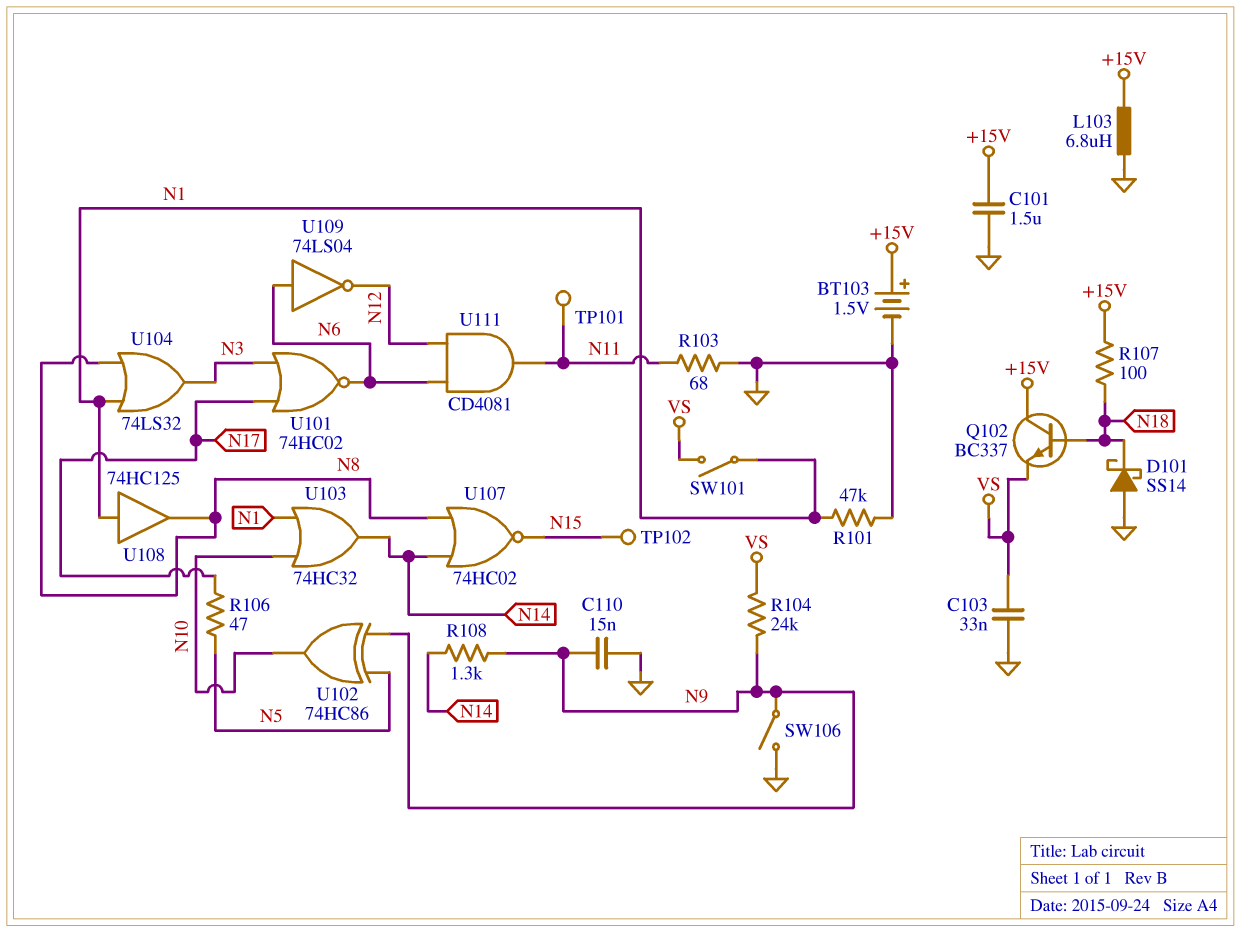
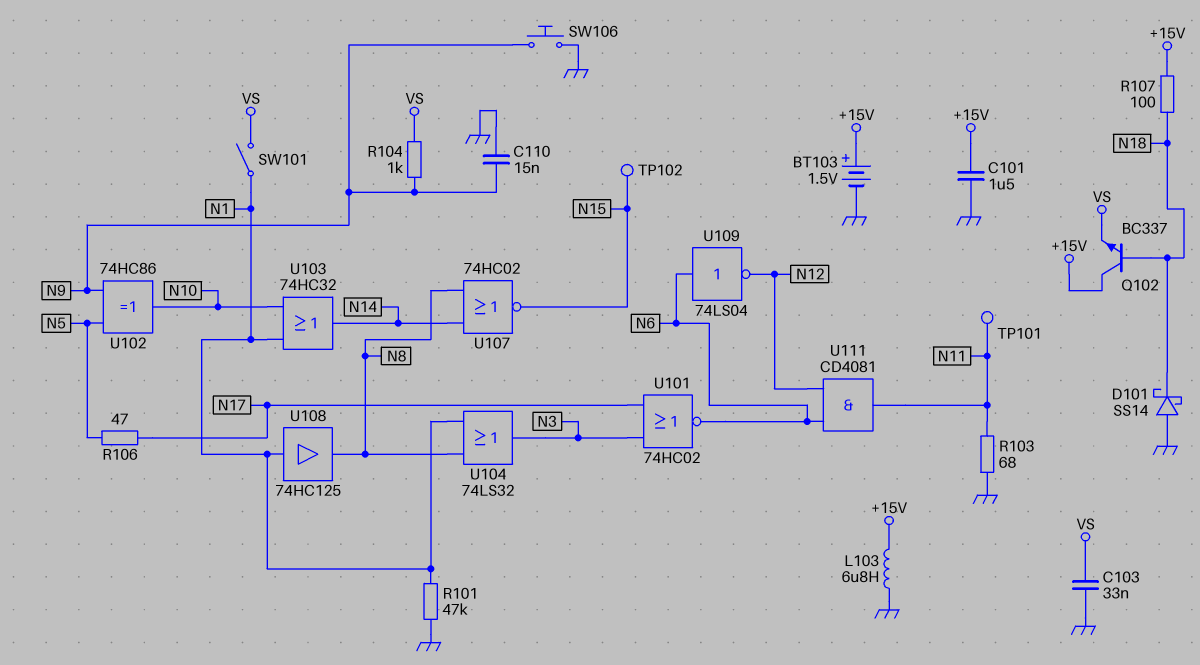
R104: 24k (N9, VS) -> 1k (N9, VS)
R108: 1.3k (N9, N14) -> none
SW106: switch (GND, N9) -> button (GND, N9)

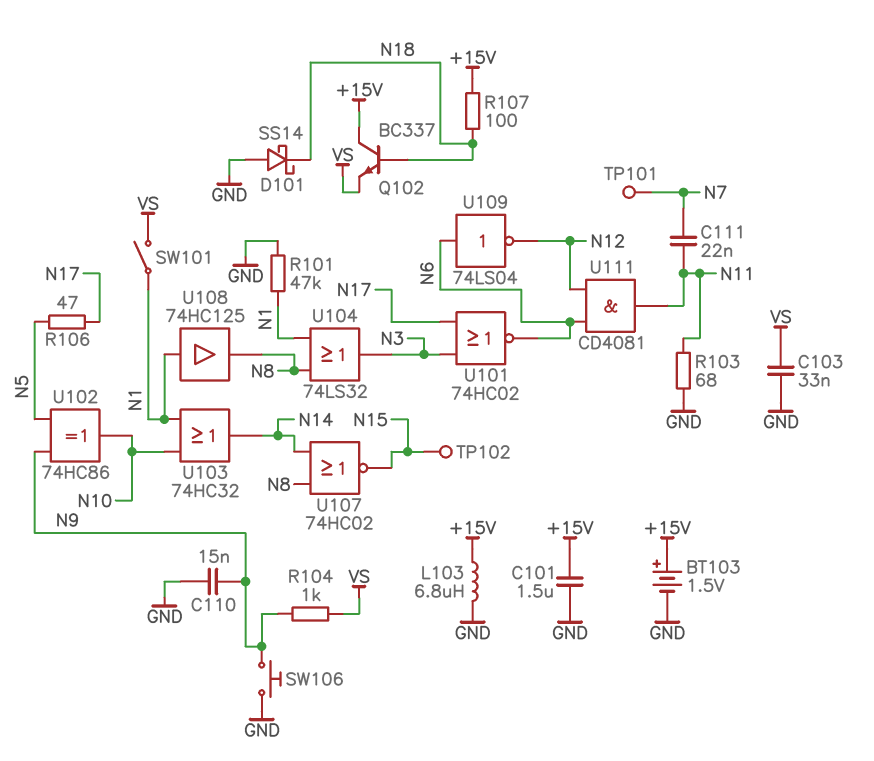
C111: none -> 22nF (N7, N11)
TP101: test point (N11) -> test point (N7)

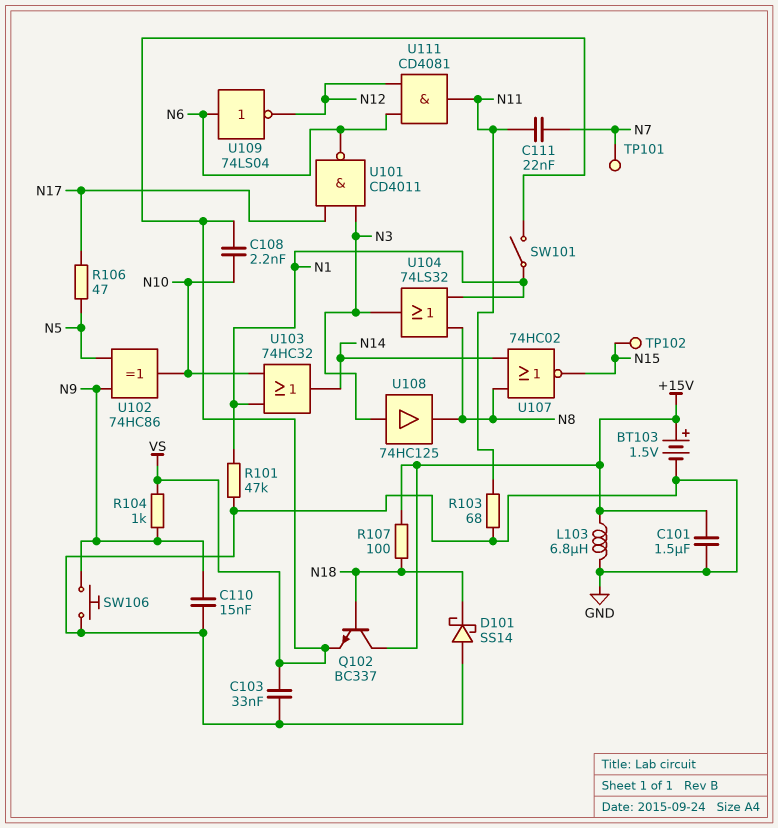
C108: none -> 2.2nF (N10, VS)
U101: NOR 74HC02 (in N3, in N17, out N6) -> NAND CD4011 (in N3, in N17, out N6)
U108: buffer 74HC125 (in N1, out N8) -> buffer 74HC125 (in N3, out N8)

